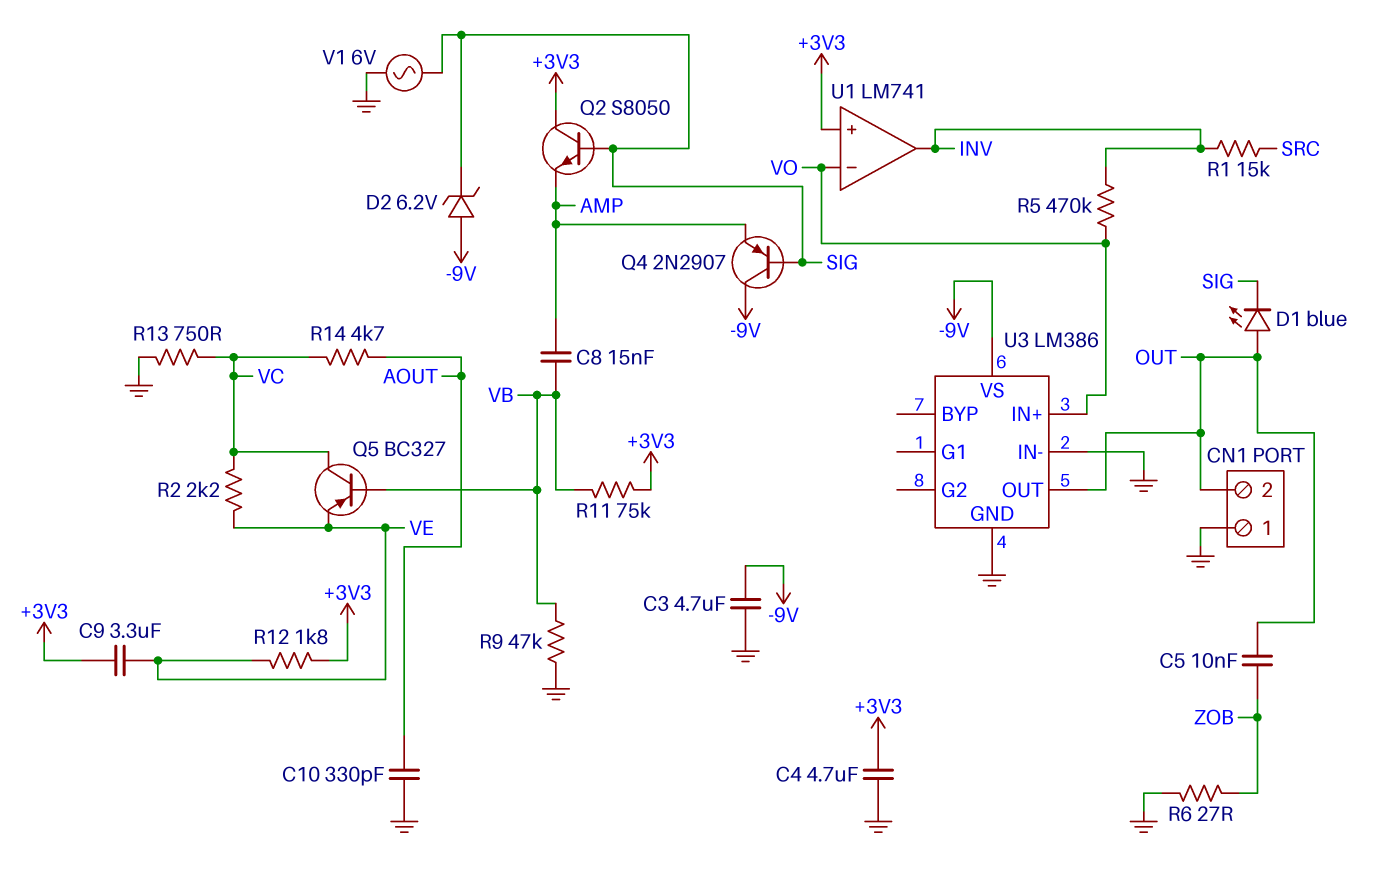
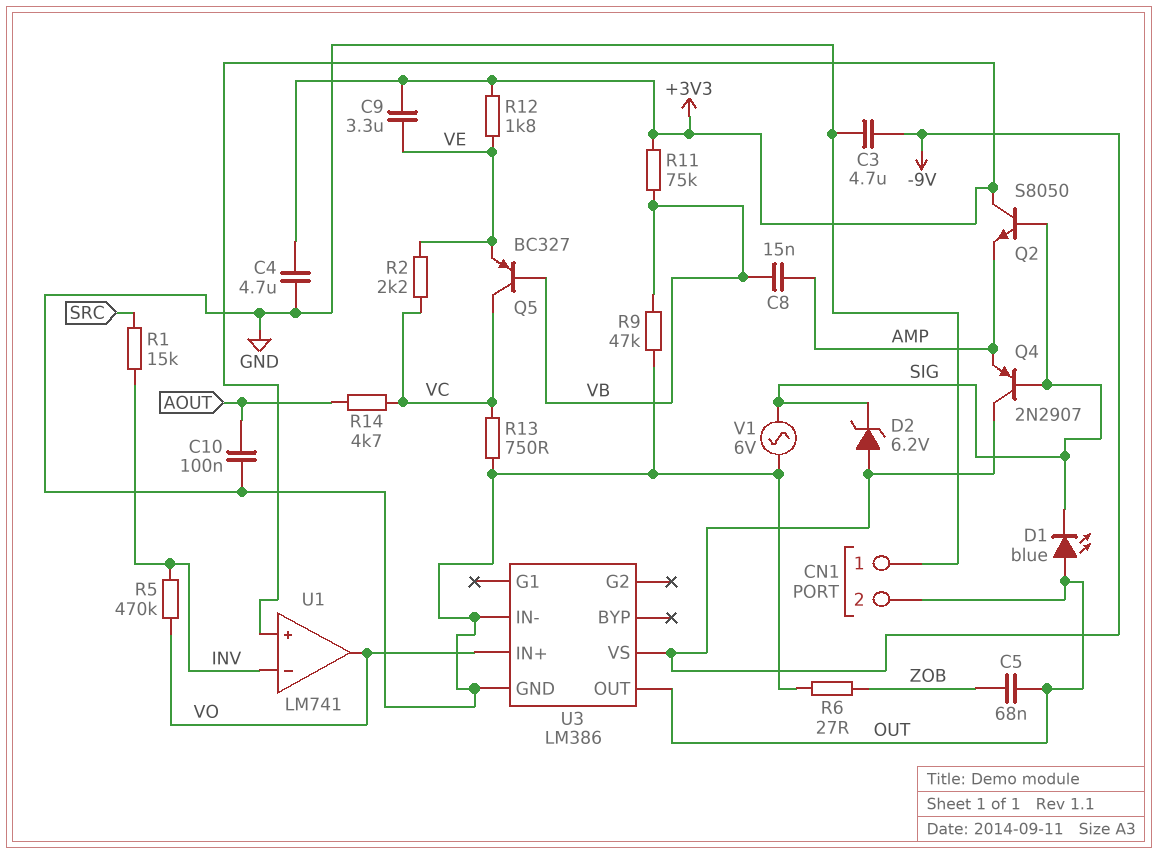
C5: 10nF (OUT, ZOB) -> 68nF (OUT, ZOB)
C10: 330pF (AOUT, GND) -> 100nF (AOUT, GND)
U1 pin in-: VO -> INV
U1 pin out: INV -> VO

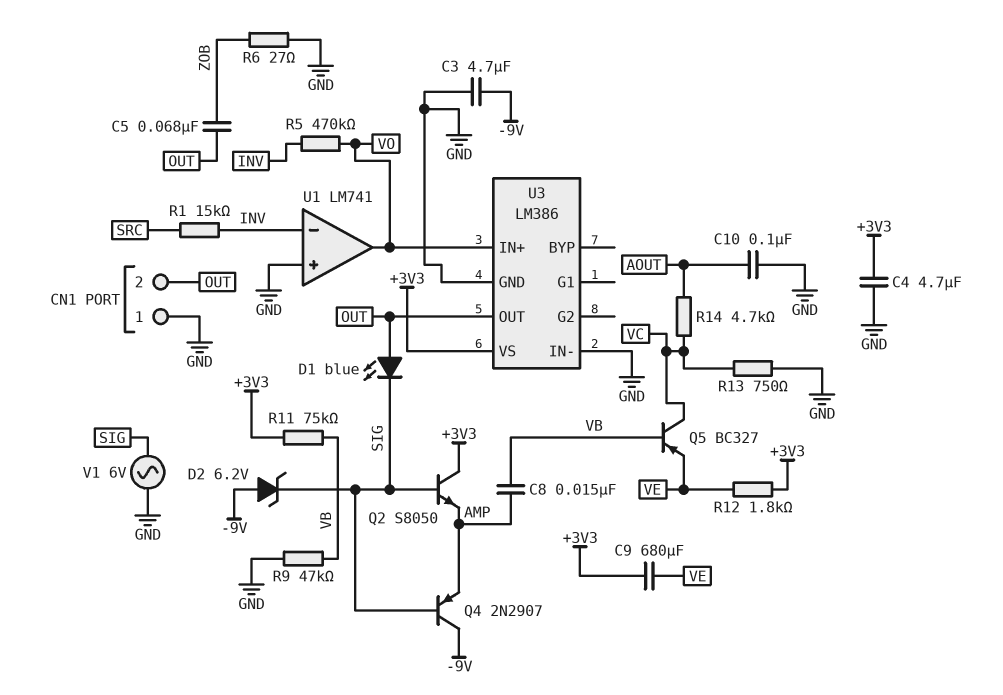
C9: 3.3uF (+3V3, VE) -> 680uF (+3V3, VE)
R2: 2.2k (VC, VE) -> none
U1 pin in+: +3V3 -> GND
U3 pin VS: -9V -> +3V3

